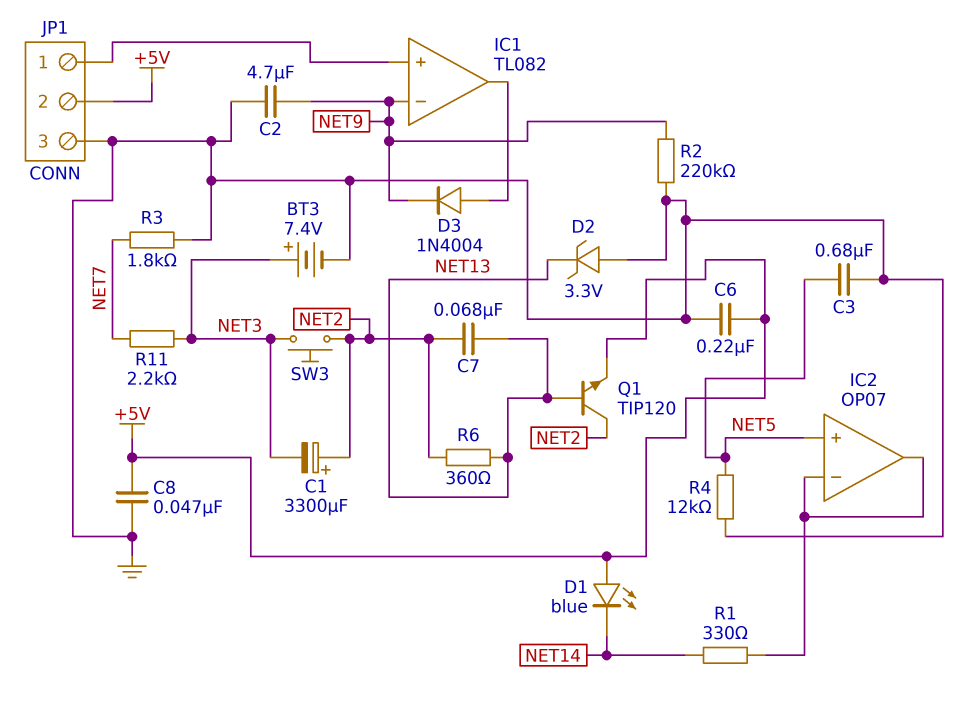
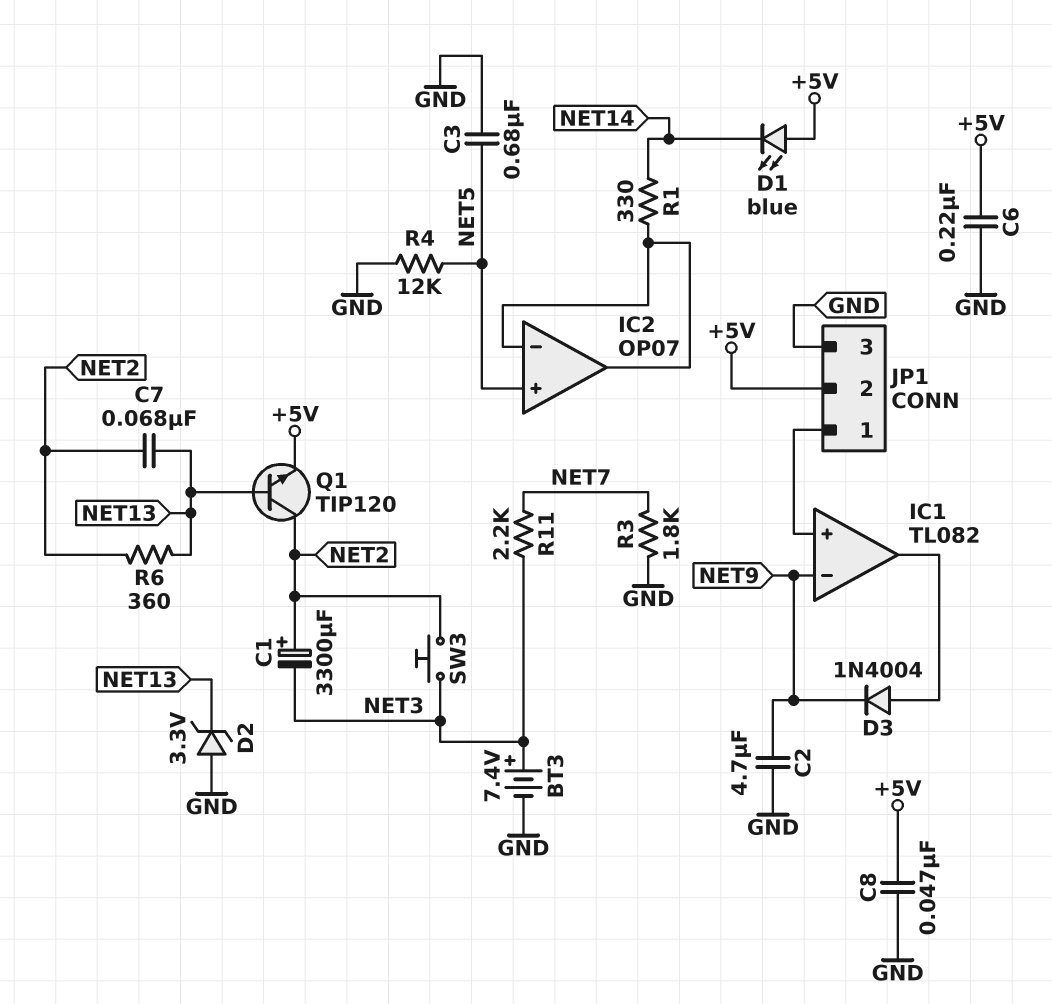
R2: 220k (GND, NET9) -> none

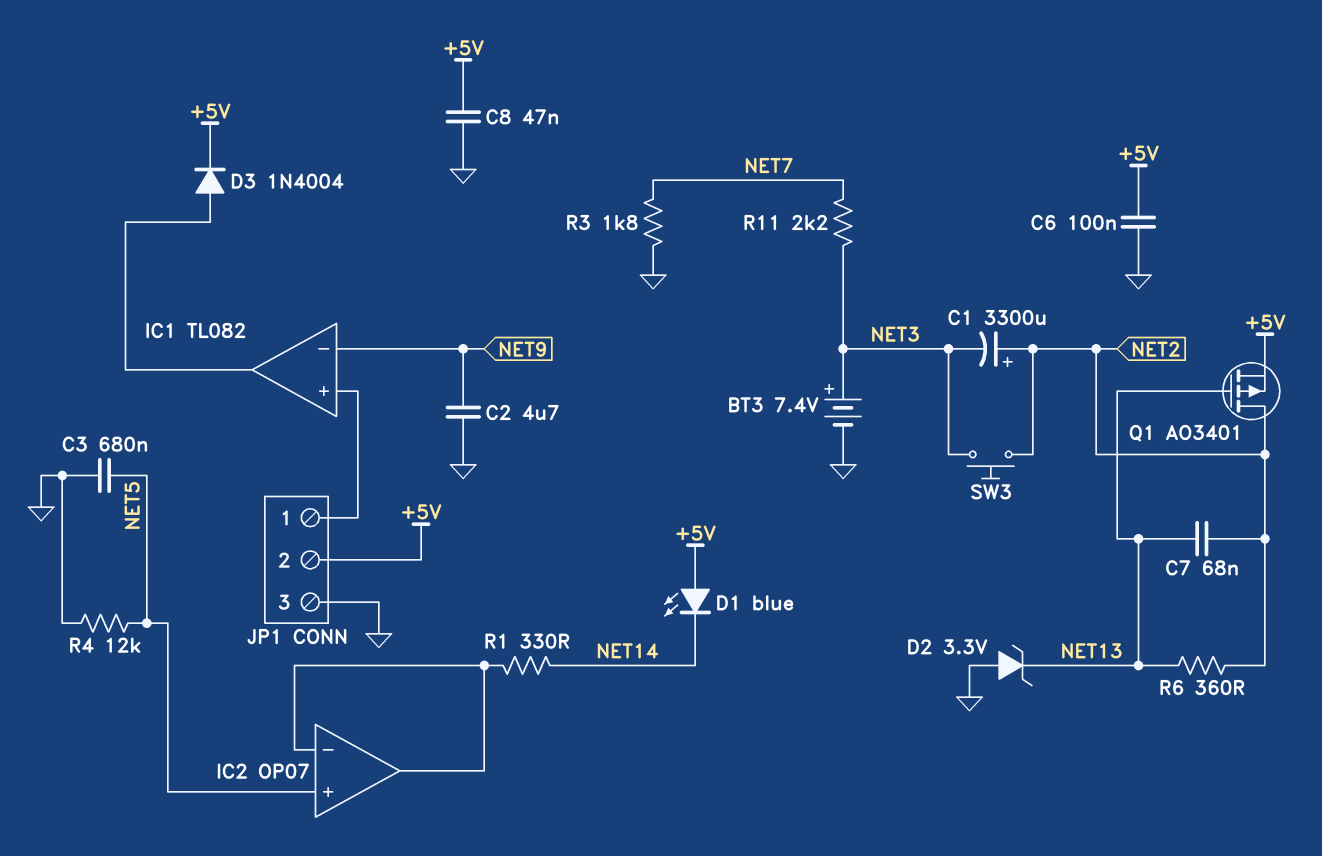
C6: 220nF (+5V, GND) -> 100nF (+5V, GND)
D3: diode 1N4004 (A IC1/out, K NET9) -> diode 1N4004 (A IC1/out, K +5V)
Q1: NPN TIP120 (B NET13, C NET2, E +5V) -> PMOS AO3401 (G NET13, D NET2, S +5V)

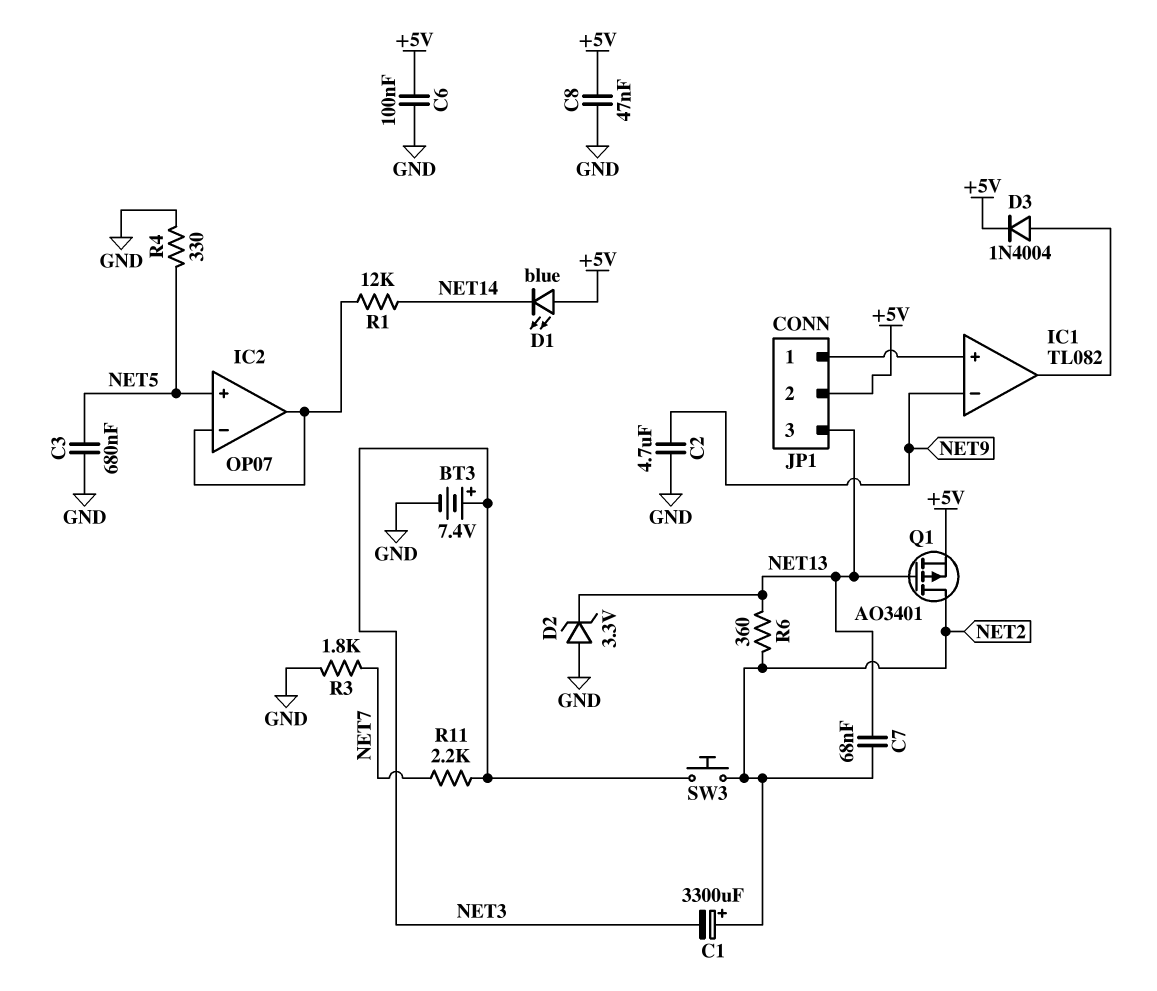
JP1 pin 3: GND -> NET13
R1: 330 (IC2/in-, NET14) -> 12k (IC2/in-, NET14)
R4: 12k (GND, NET5) -> 330 (GND, NET5)

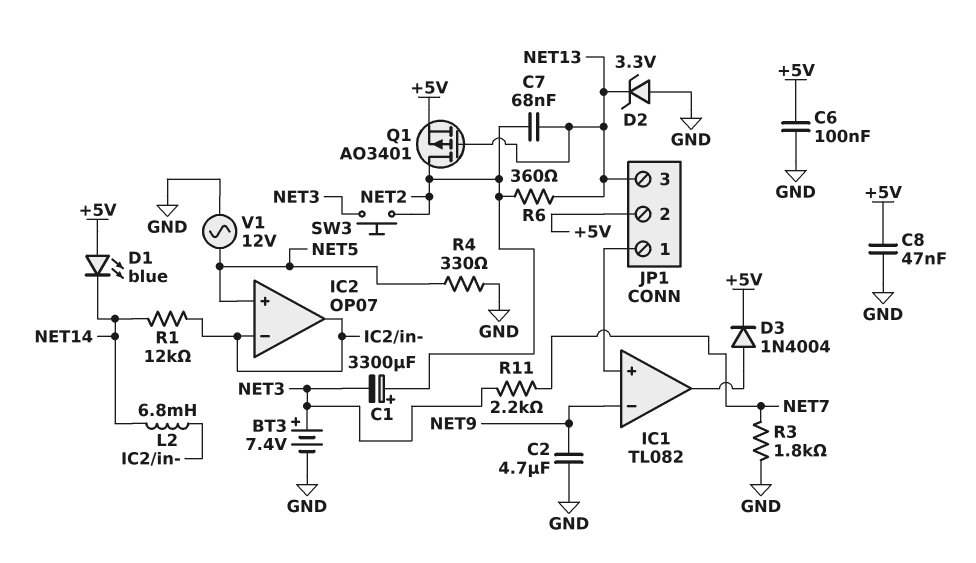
C3: 680nF (GND, NET5) -> none
L2: none -> 6.8mH (IC2/in-, NET14)
V1: none -> AC 12V (GND, NET5)

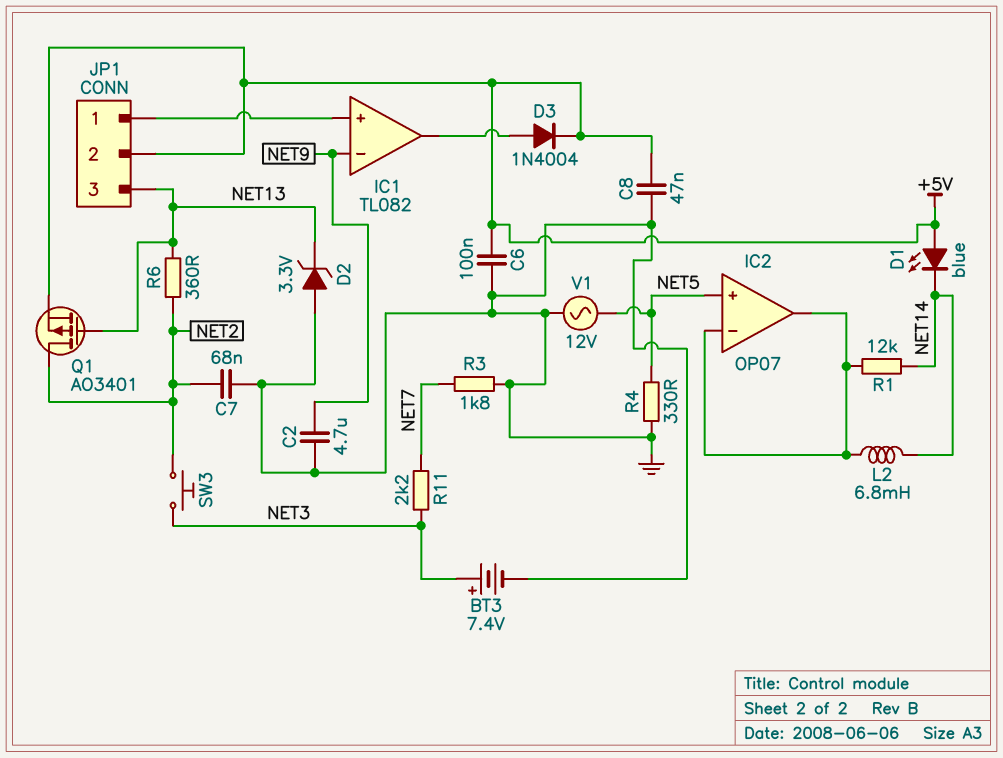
C1: 3300uF (plus NET2, minus NET3) -> none
C7: 68nF (NET2, NET13) -> 68nF (GND, NET2)

